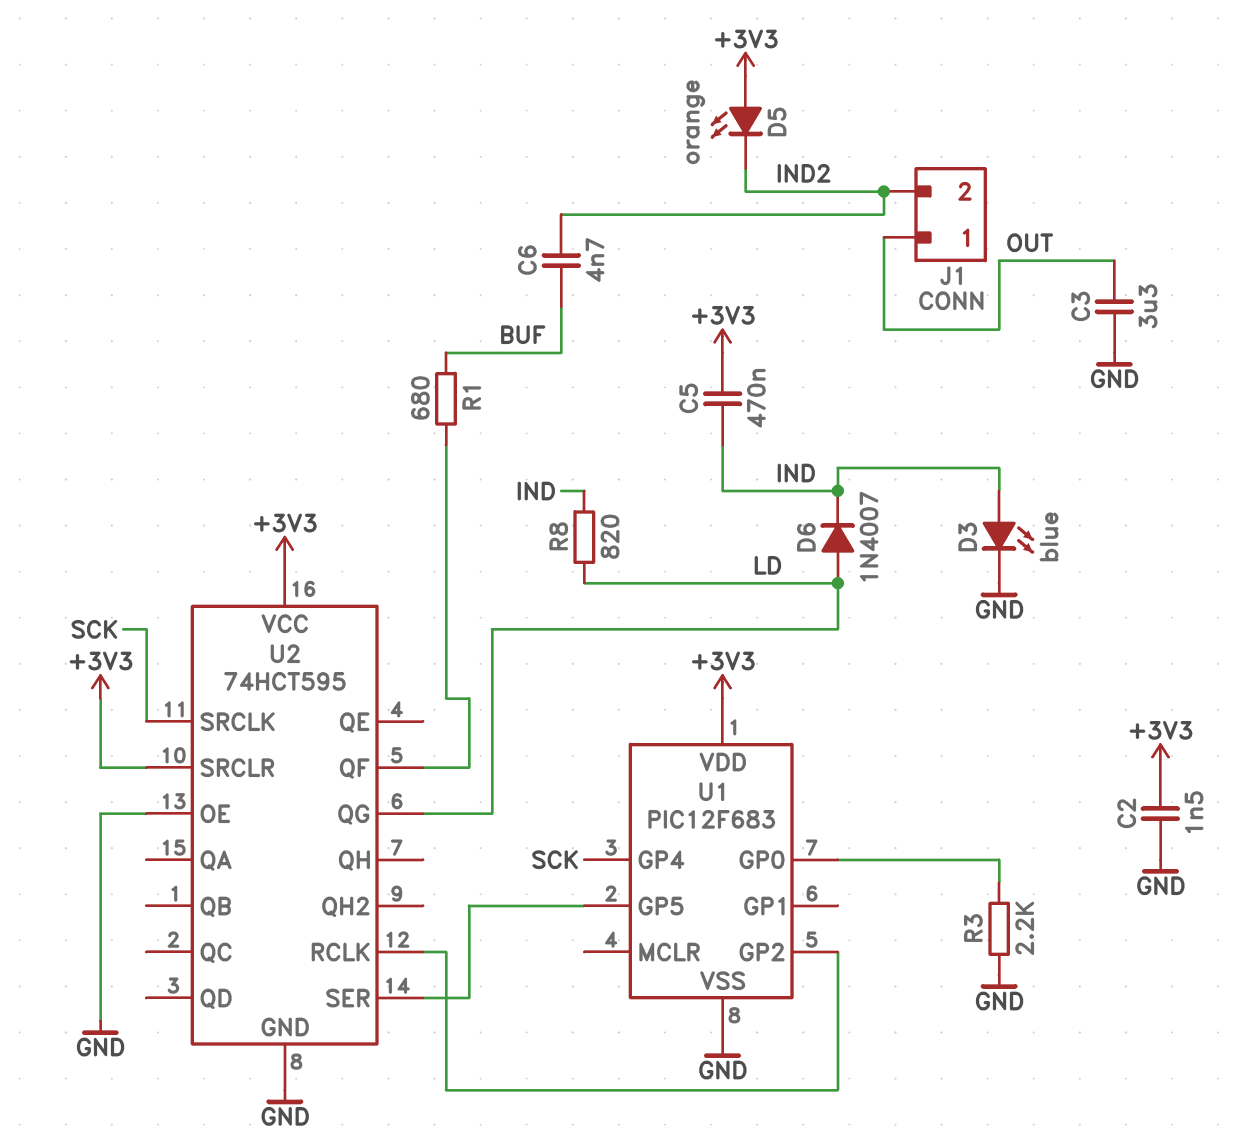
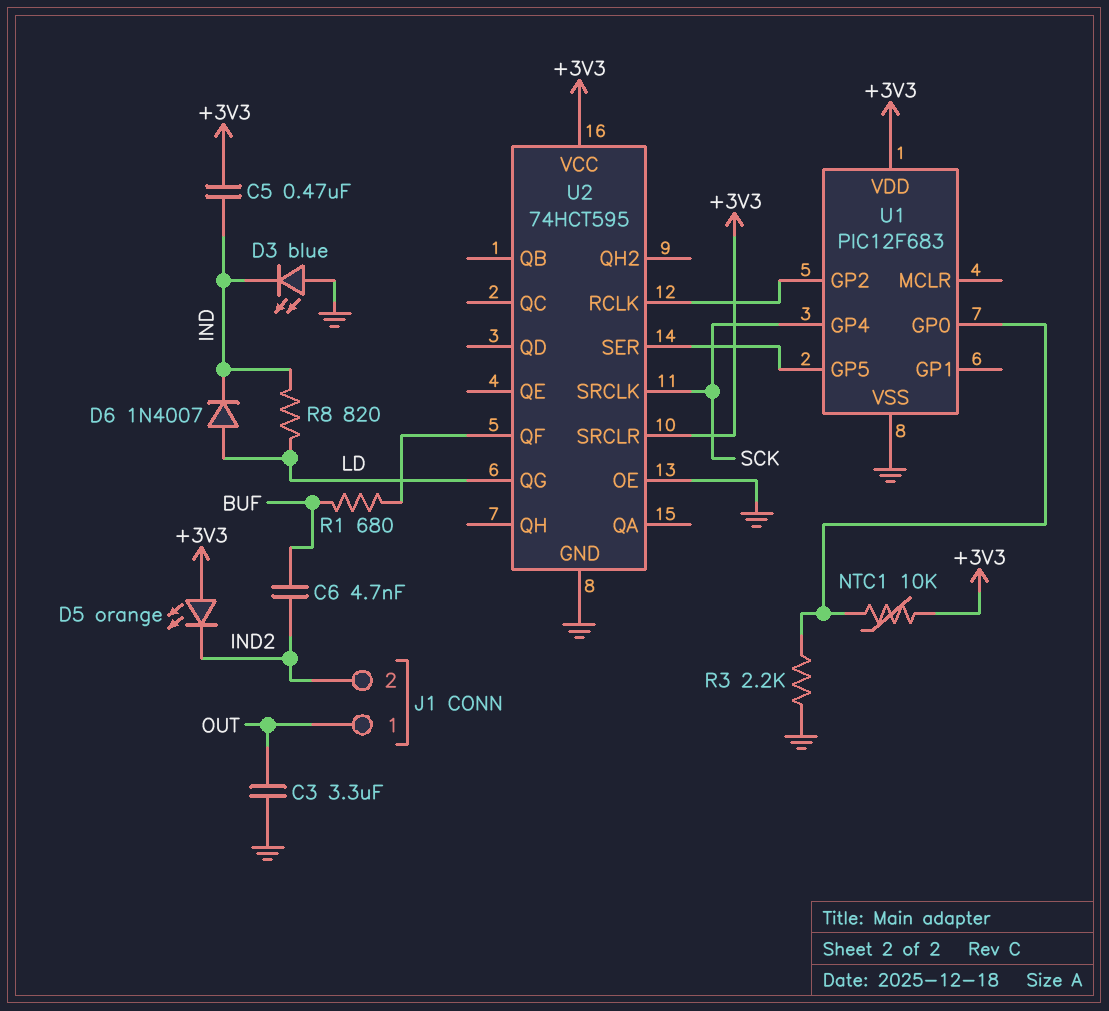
C2: 1.5nF (+3V3, GND) -> none
D3: LED blue (A IND, K GND) -> LED blue (A GND, K IND)
NTC1: none -> 10k (+3V3, U1/GP0)

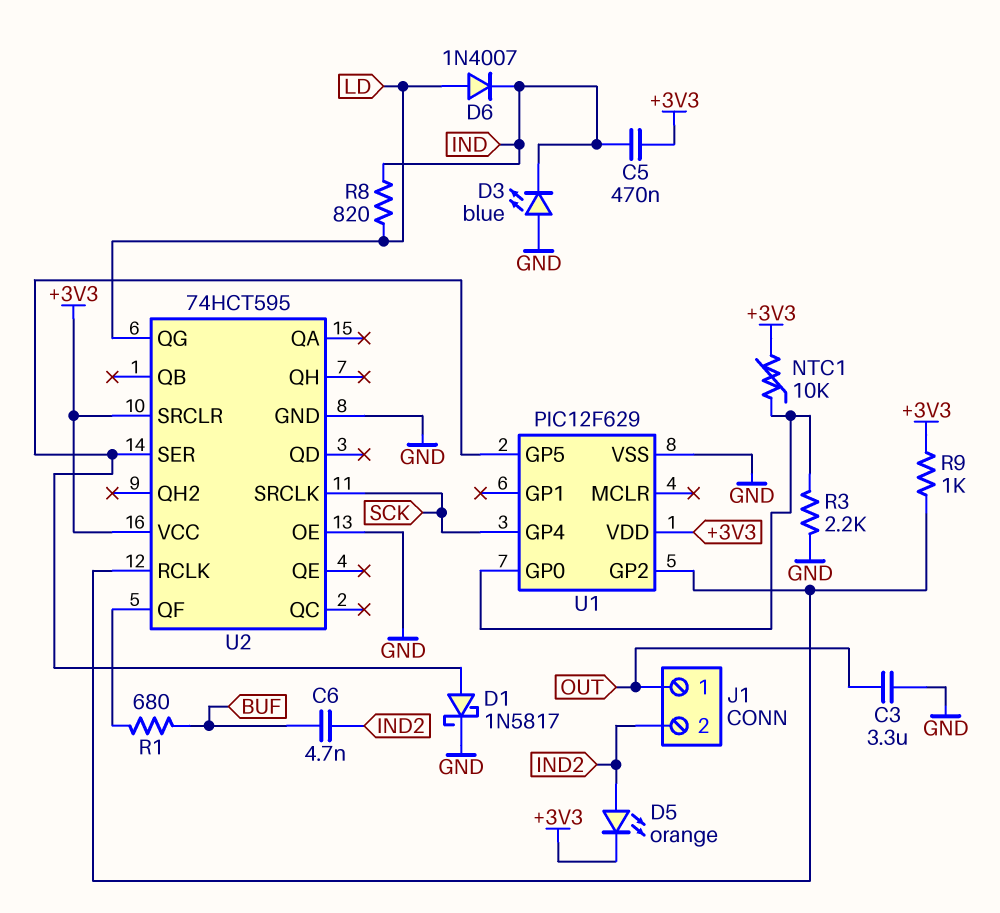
D1: none -> schottky 1N5817 (A U1/GP5, K GND)
D5: LED orange (A +3V3, K IND2) -> LED orange (A IND2, K +3V3)
R9: none -> 1k (+3V3, U1/GP2)
U1: PIC12F683 -> PIC12F629

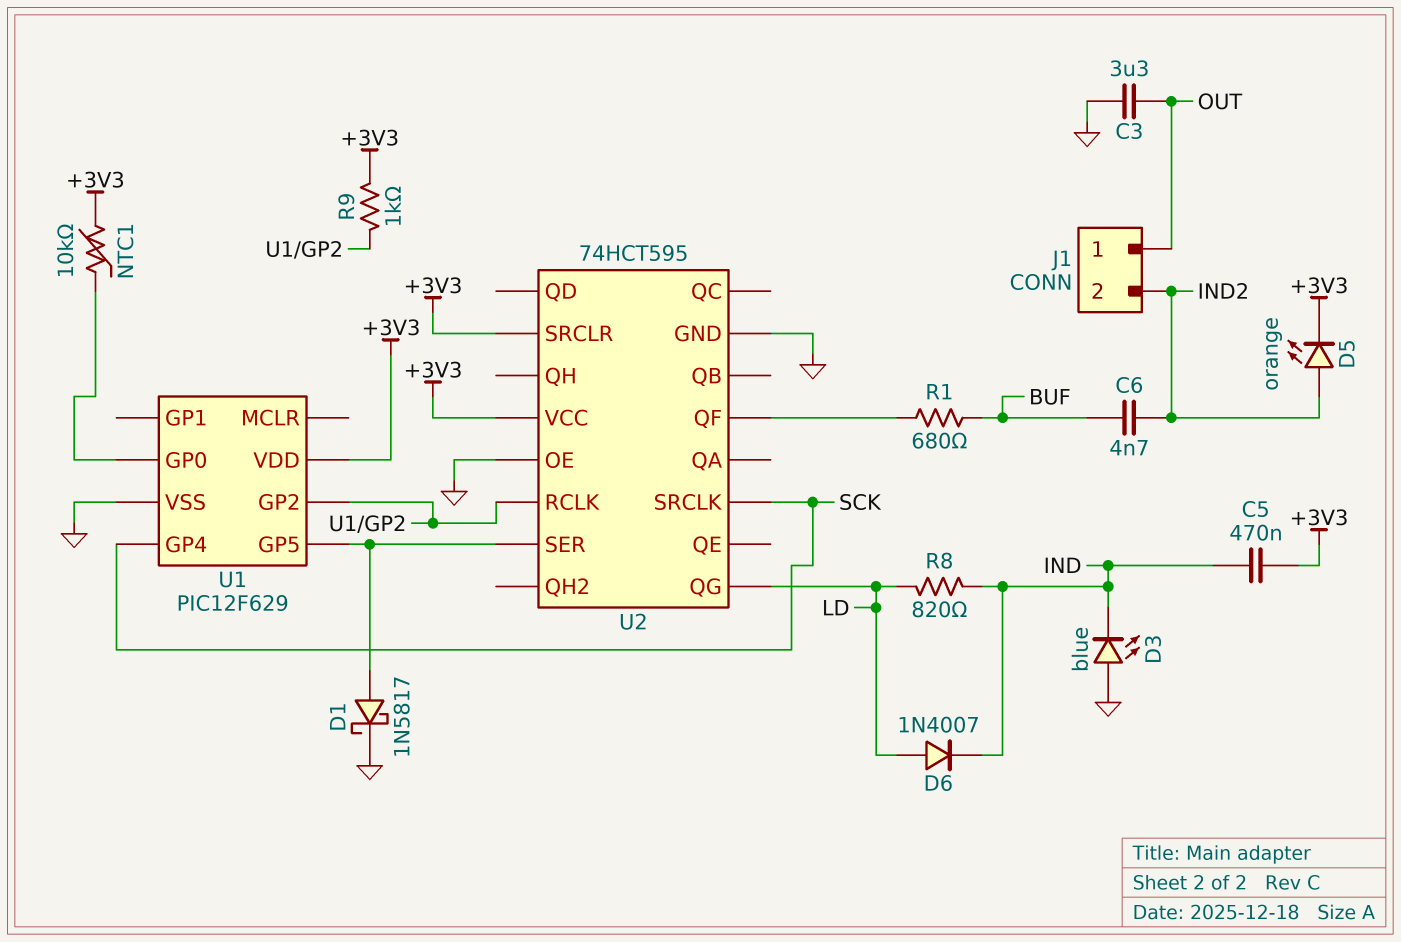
R3: 2.2k (GND, U1/GP0) -> none

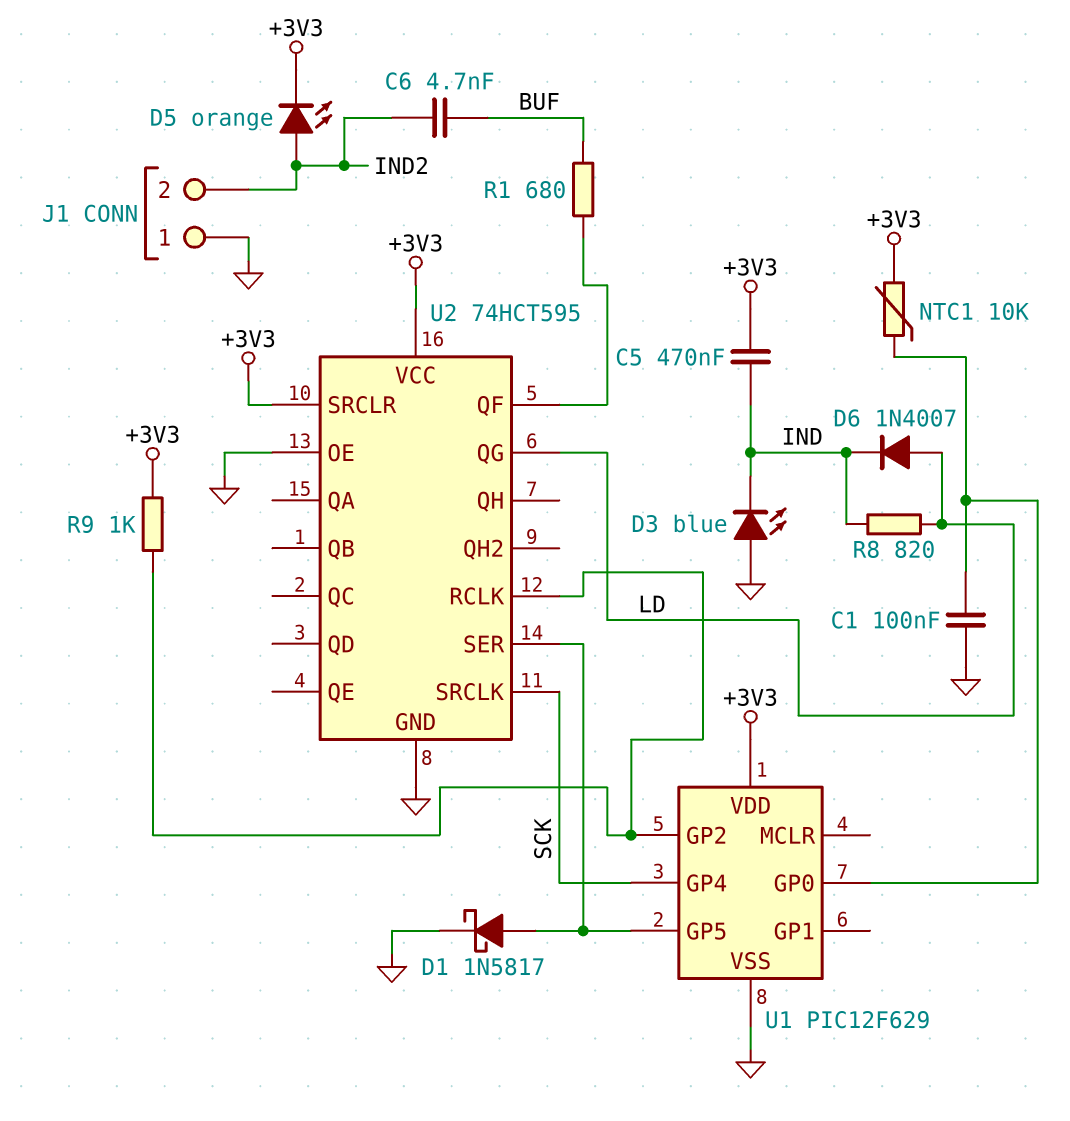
C1: none -> 100nF (GND, U1/GP0)
C3: 3.3uF (GND, OUT) -> none
J1 pin 1: OUT -> GND

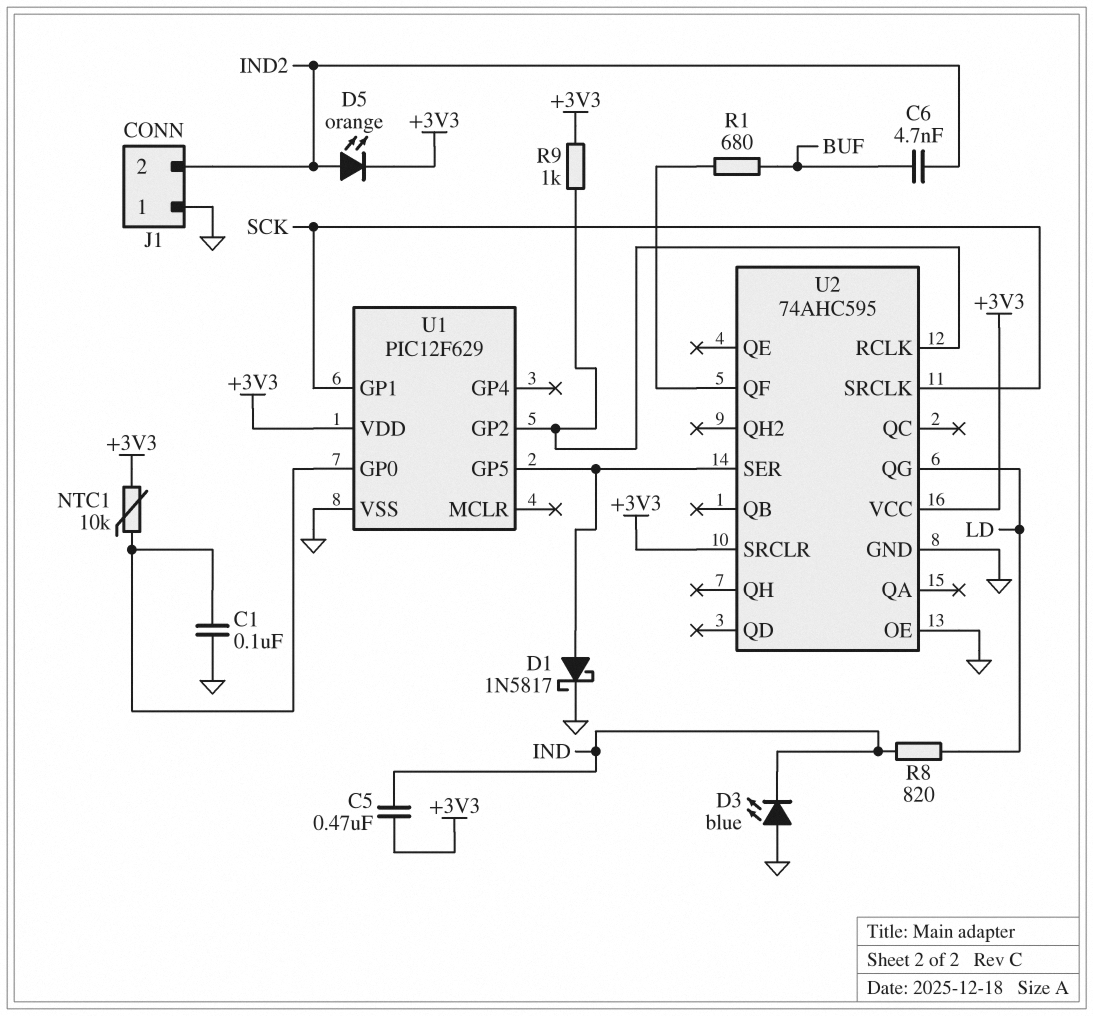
D6: diode 1N4007 (A LD, K IND) -> none
U1 pin GP1: none -> SCK
U1 pin GP4: SCK -> none
U2: 74HCT595 -> 74AHC595

